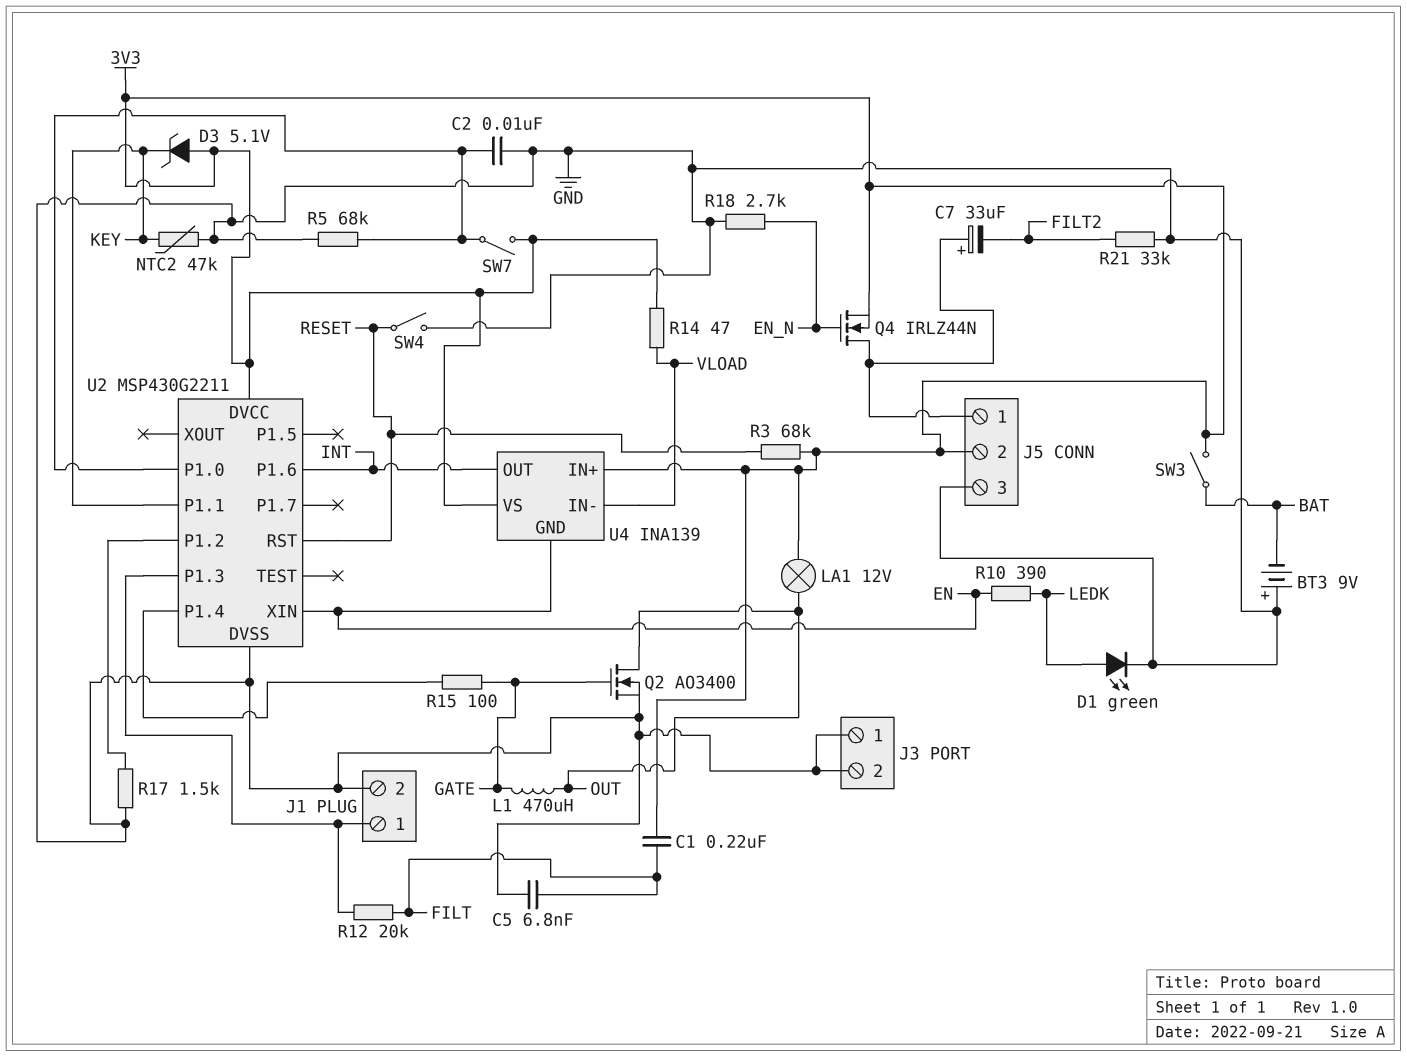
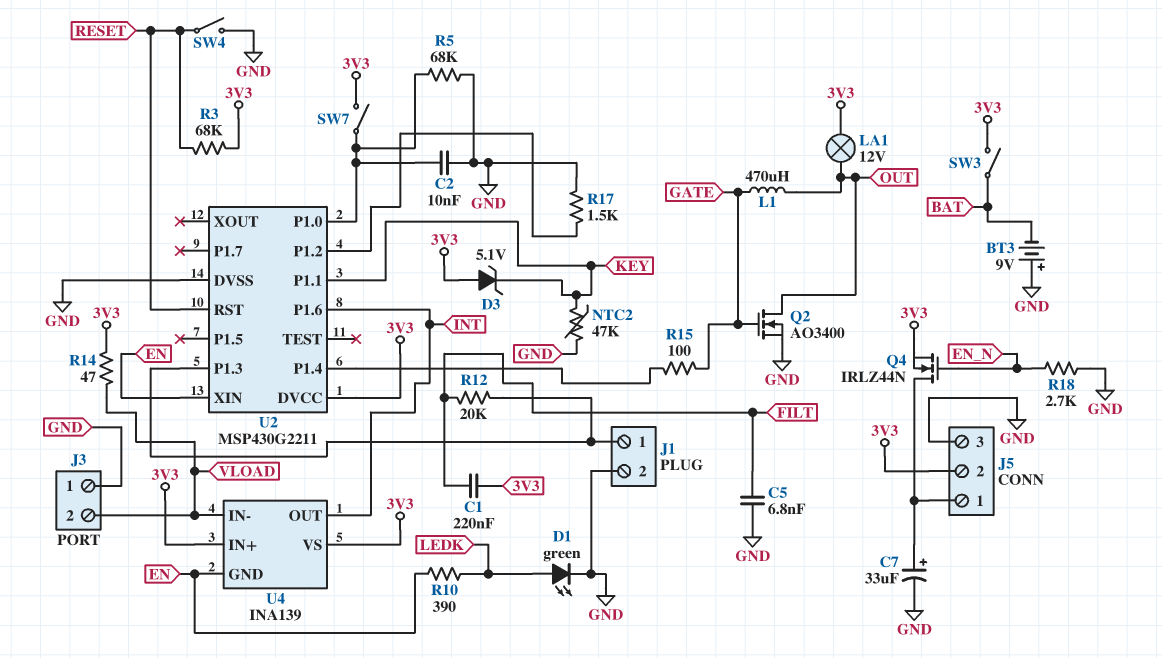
C7: 33uF (plus J5/1, minus FILT2) -> 33uF (plus J5/1, minus GND)
J3 pin 2: GND -> VLOAD
R21: 33k (FILT2, GND) -> none

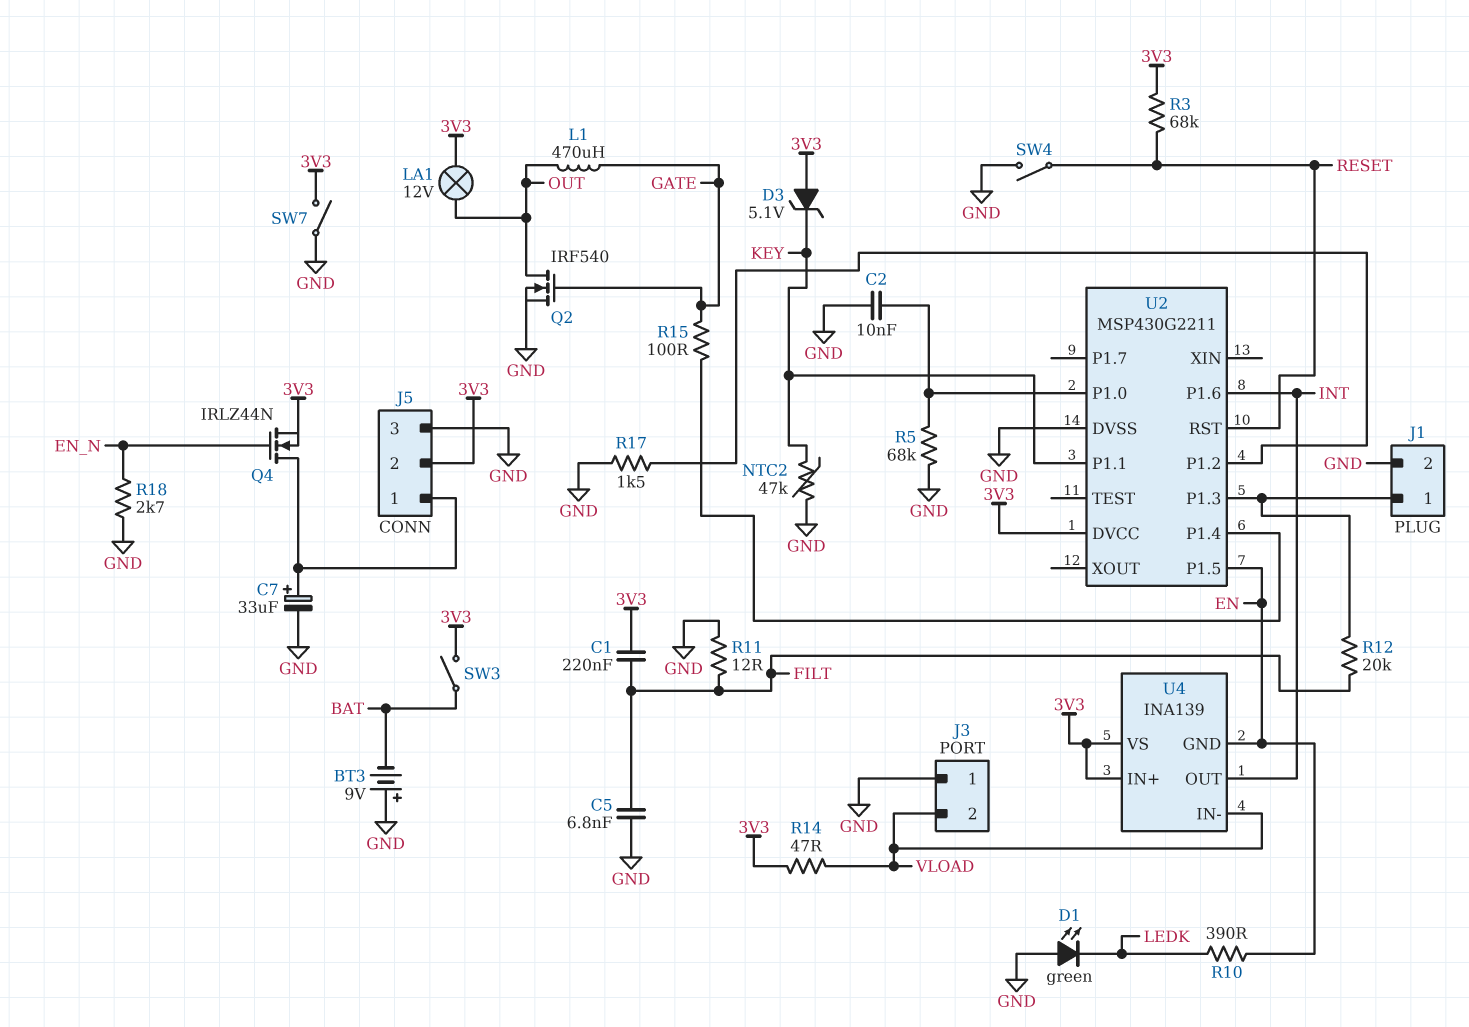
D1: LED green (A LEDK, K GND) -> LED green (A GND, K LEDK)
Q2: NMOS AO3400 (G GATE, D OUT, S GND) -> NMOS IRF540 (G GATE, D OUT, S GND)
R11: none -> 12 (FILT, GND)
SW7: switch (3V3, U2/P1.0) -> switch (3V3, GND)
U2 pin P1.5: none -> EN
U2 pin XIN: EN -> none

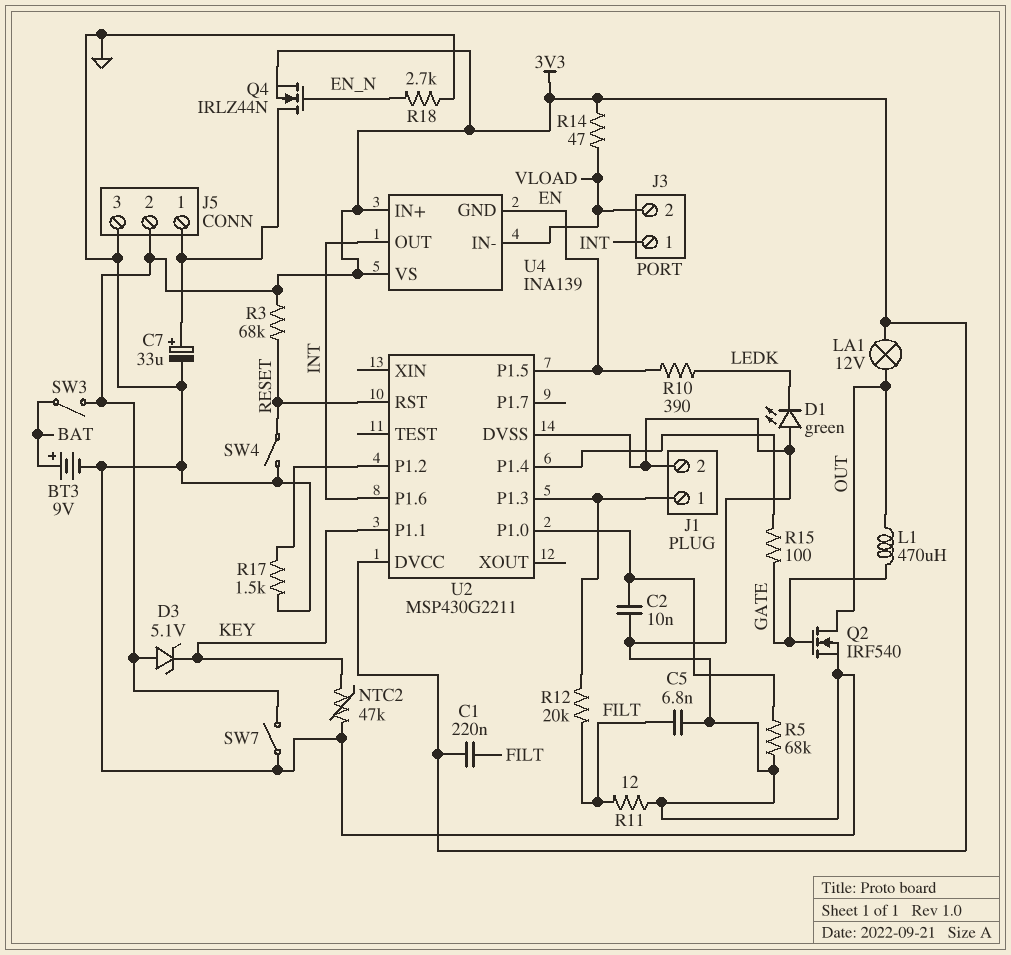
BT3: 9V (plus GND, minus BAT) -> 9V (plus BAT, minus GND)
J3 pin 1: GND -> INT

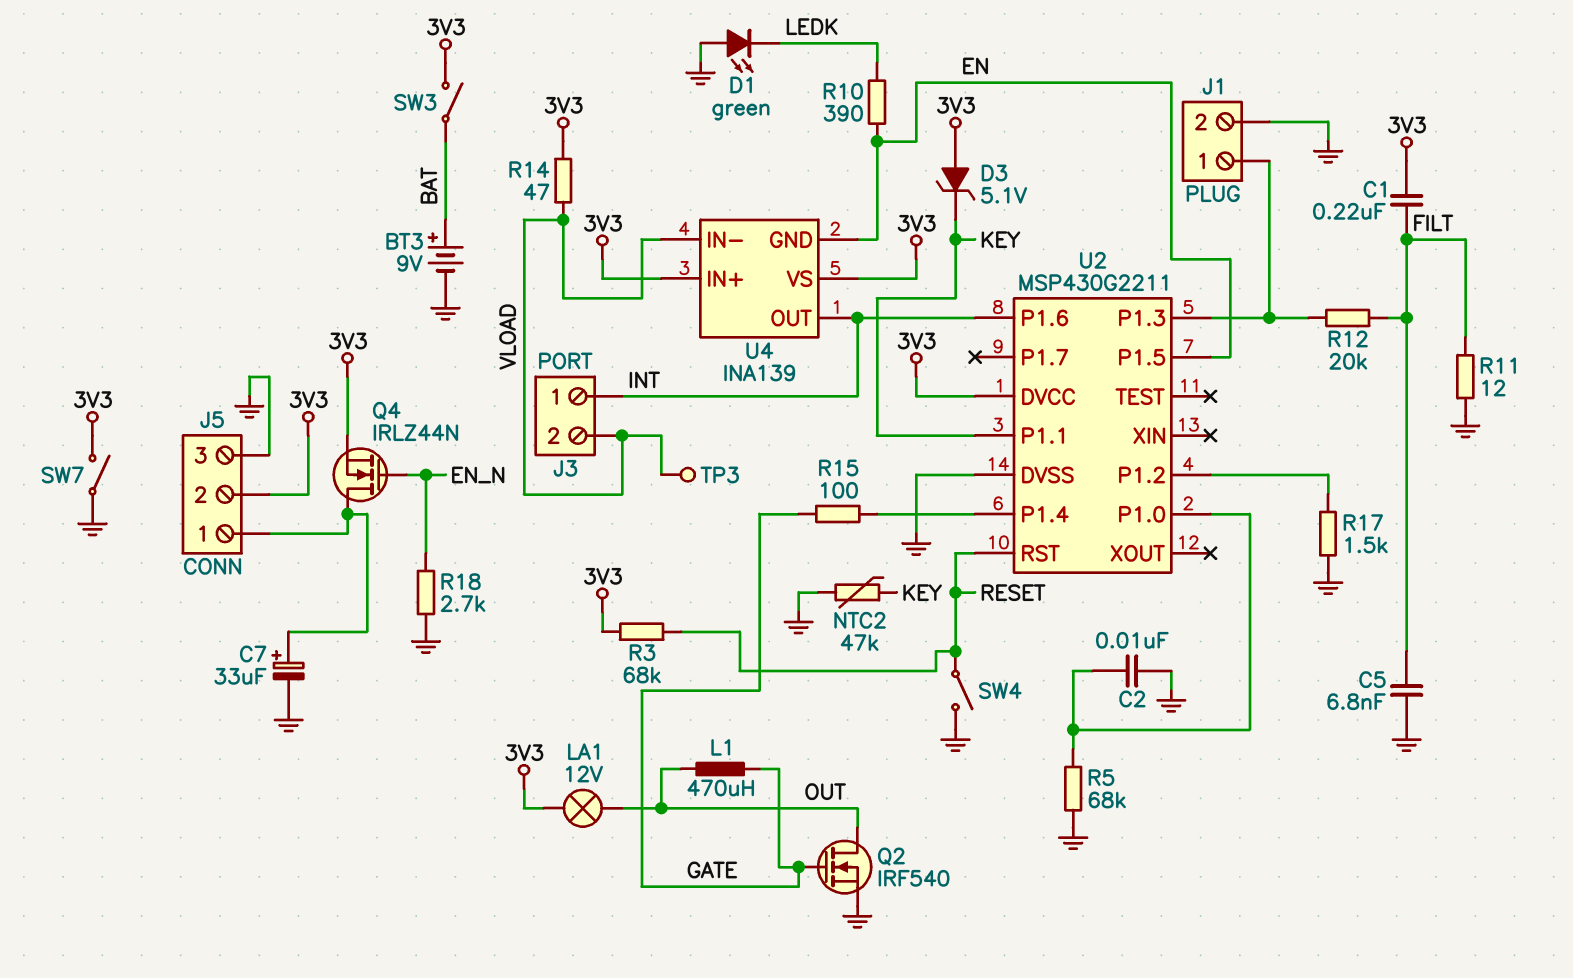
TP3: none -> test point (VLOAD)

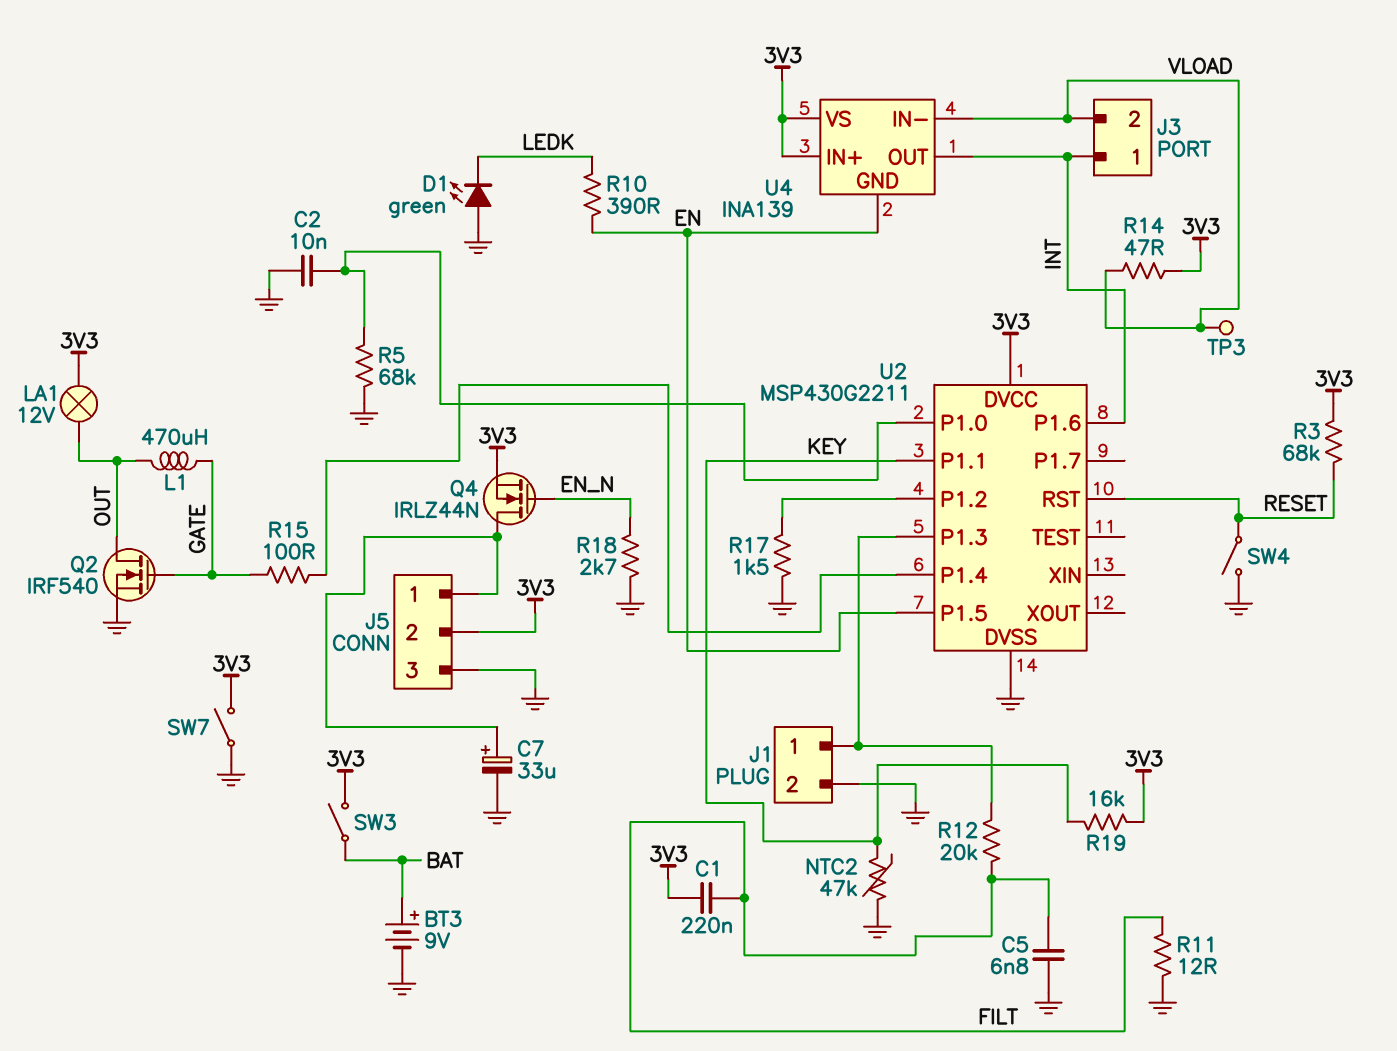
D3: zener 5.1V (A 3V3, K KEY) -> none
R19: none -> 16k (3V3, KEY)

